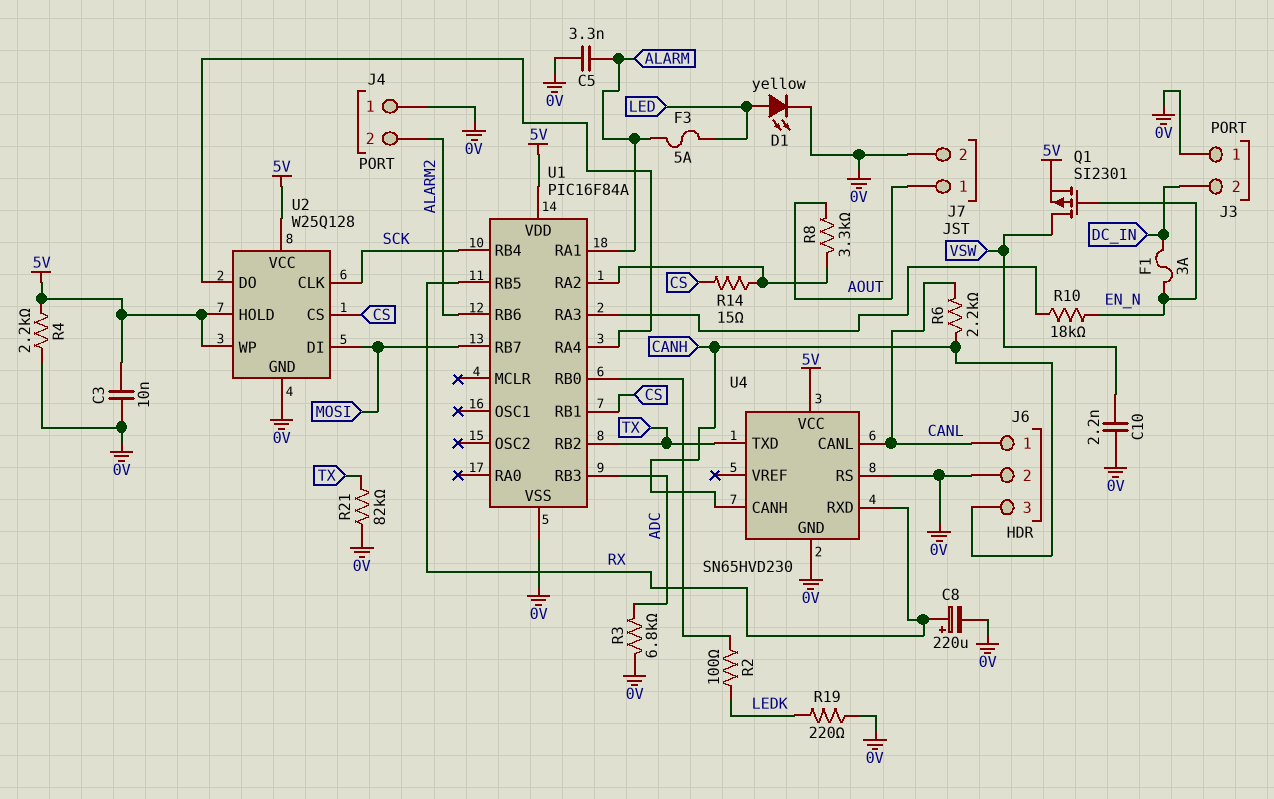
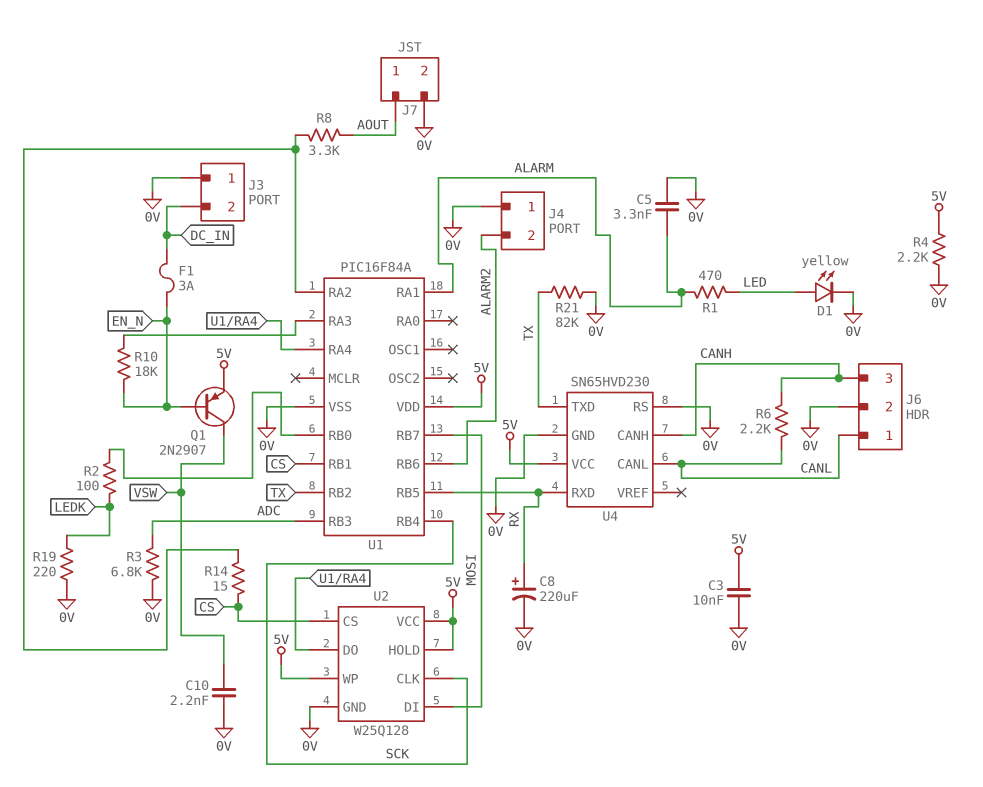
F3: 5A (ALARM, LED) -> none
Q1: PMOS SI2301 (G EN_N, D VSW, S 5V) -> PNP 2N2907 (B EN_N, C VSW, E 5V)
R1: none -> 470 (ALARM, LED)

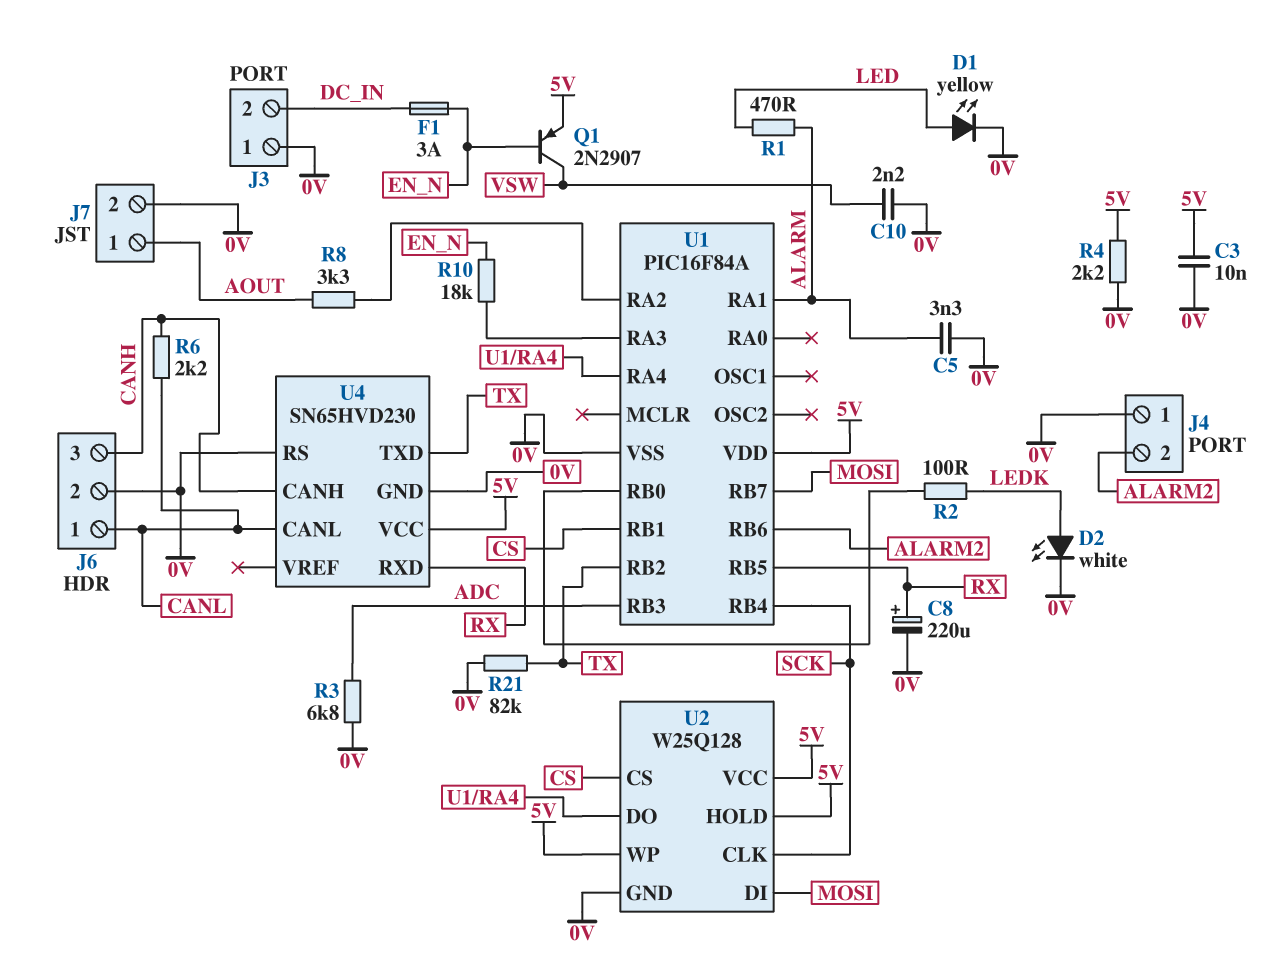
D2: none -> LED white (A LEDK, K 0V)
R14: 15 (CS, U1/RA2) -> none
R19: 220 (0V, LEDK) -> none

